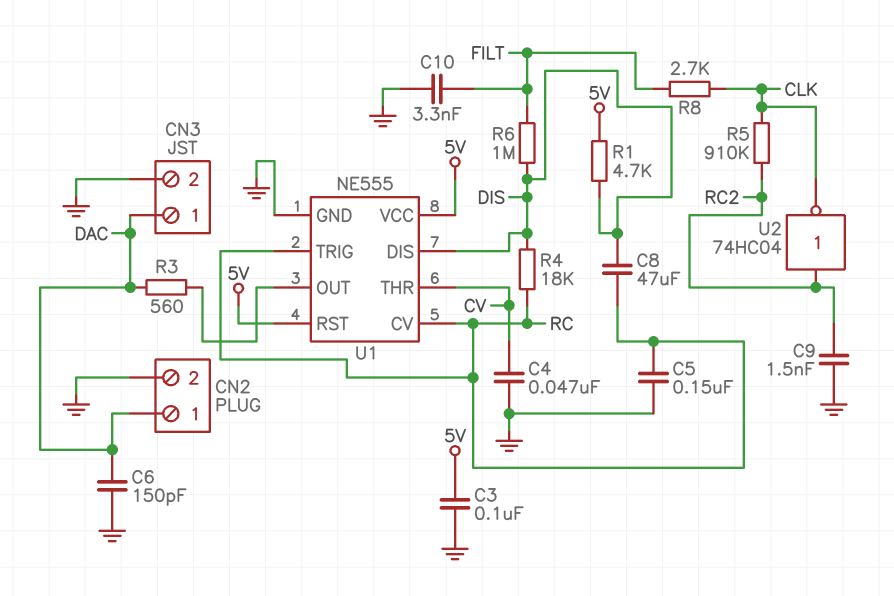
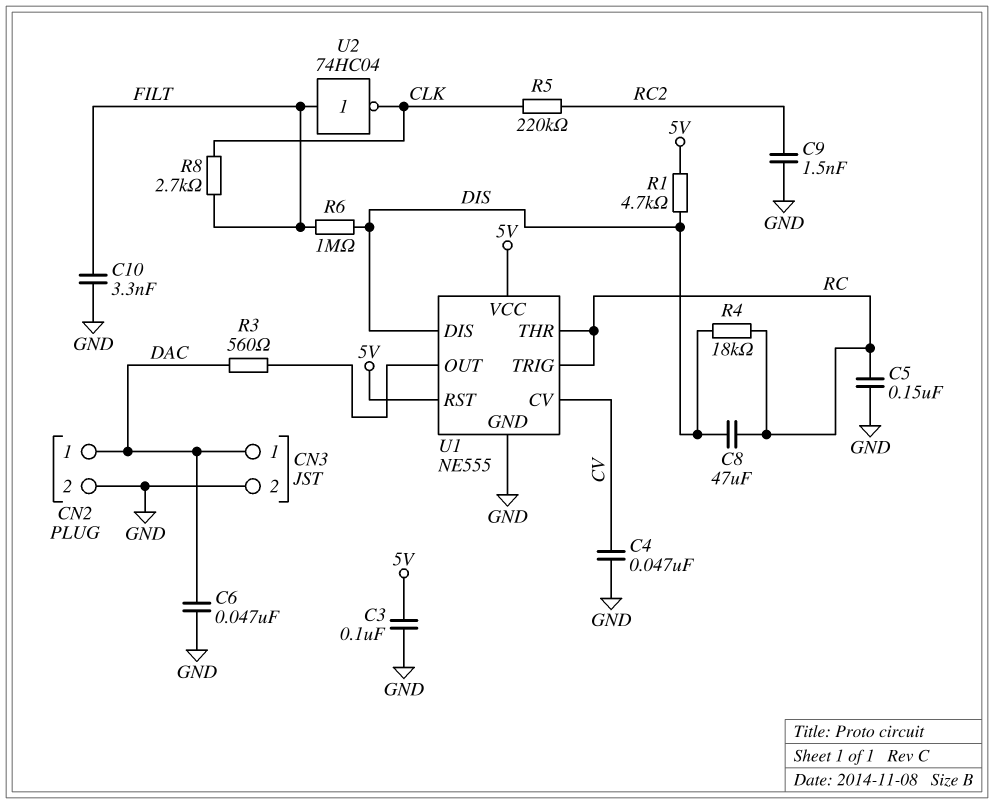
C6: 150pF (DAC, GND) -> 47nF (DAC, GND)
R5: 910k (CLK, RC2) -> 220k (CLK, RC2)
U1 pin CV: RC -> CV
U1 pin THR: CV -> RC
U2: NOT 74HC04 (in RC2, out CLK) -> NOT 74HC04 (in FILT, out CLK)

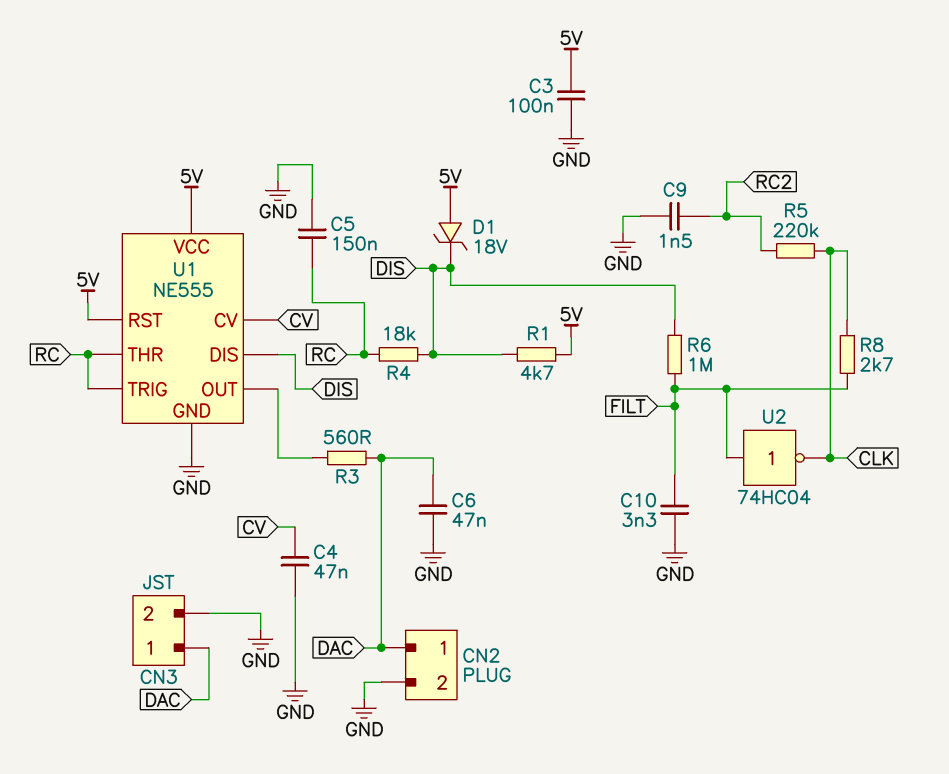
C8: 47uF (DIS, RC) -> none
D1: none -> zener 18V (A 5V, K DIS)

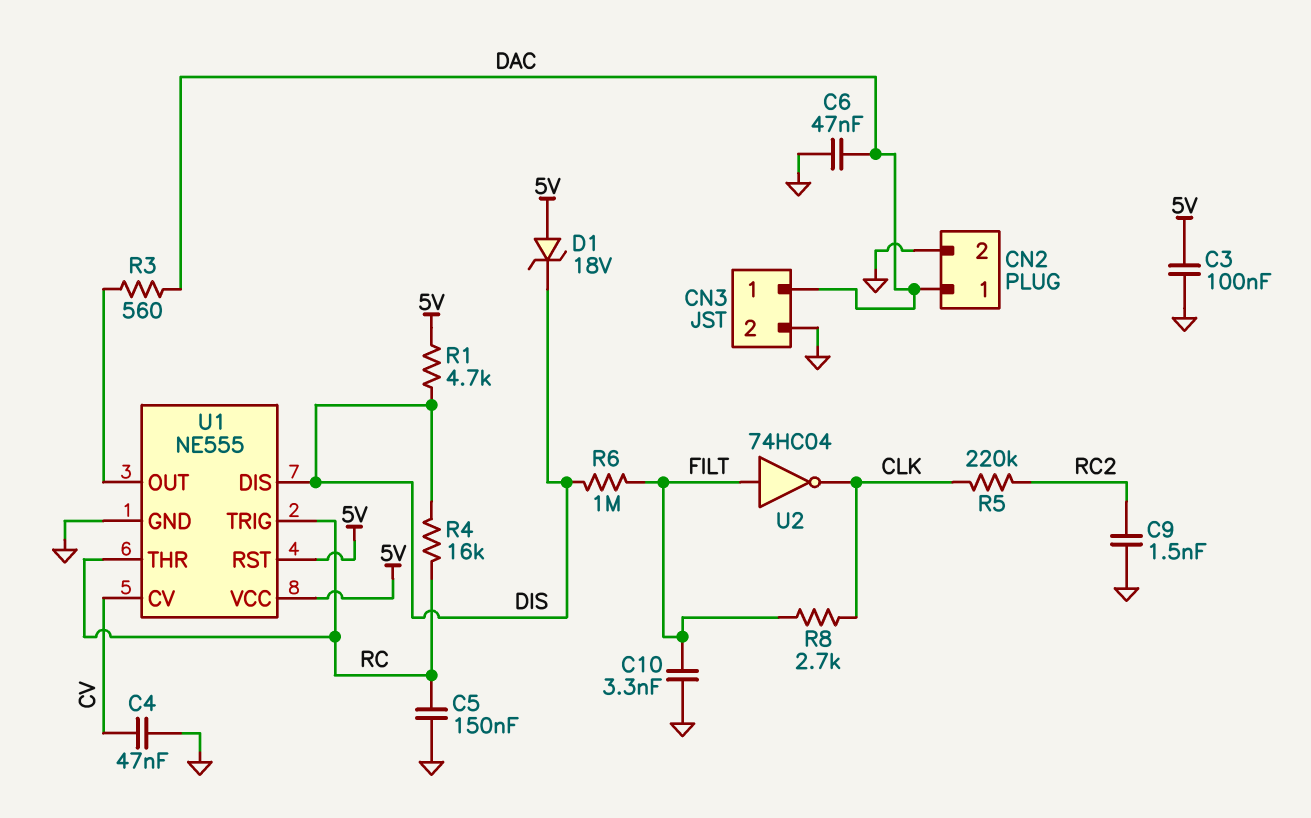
R4: 18k (DIS, RC) -> 16k (DIS, RC)

